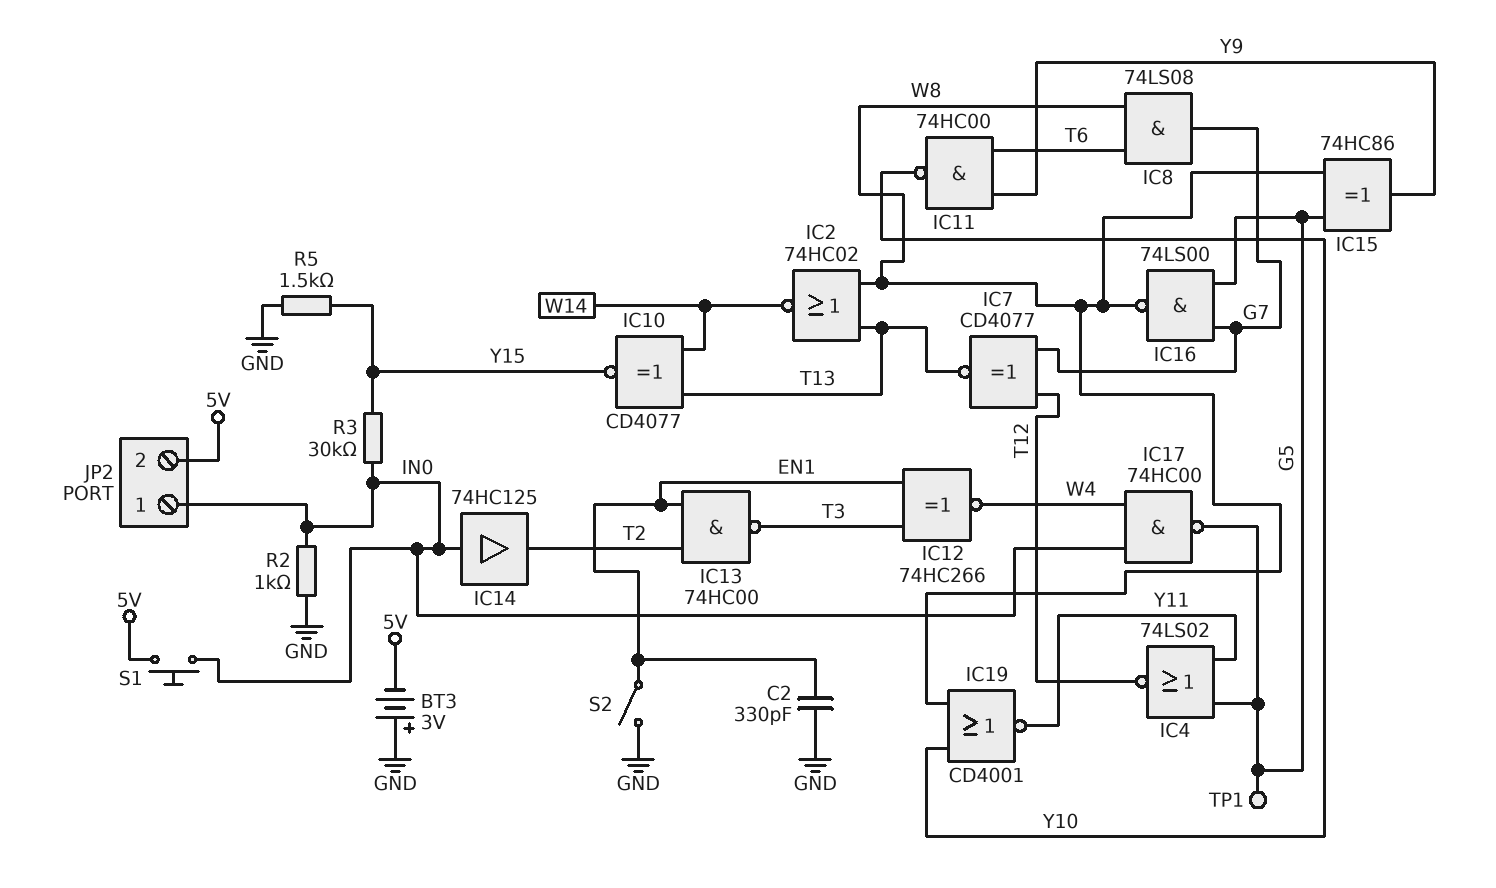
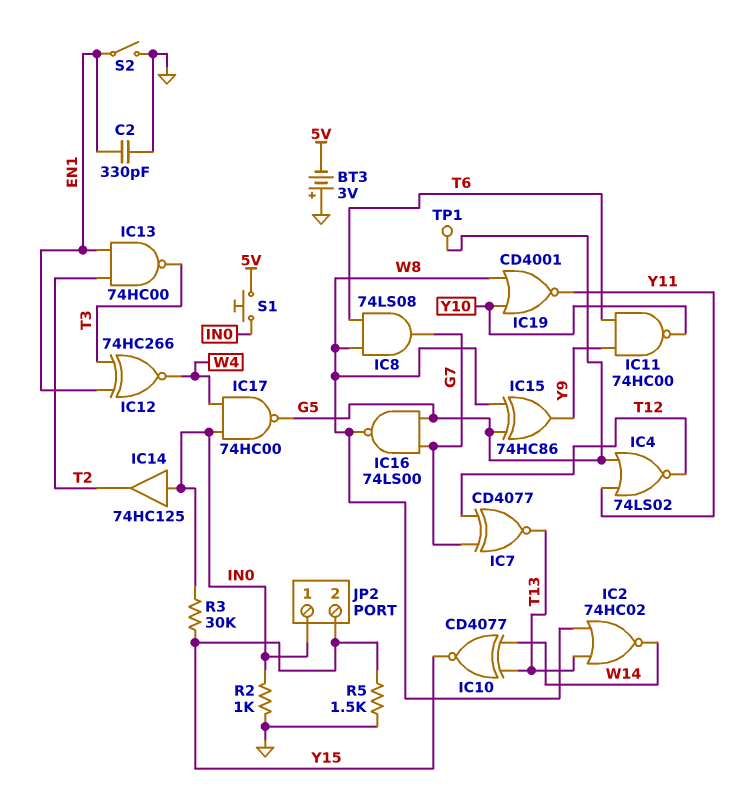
JP2 pin 2: 5V -> Y15

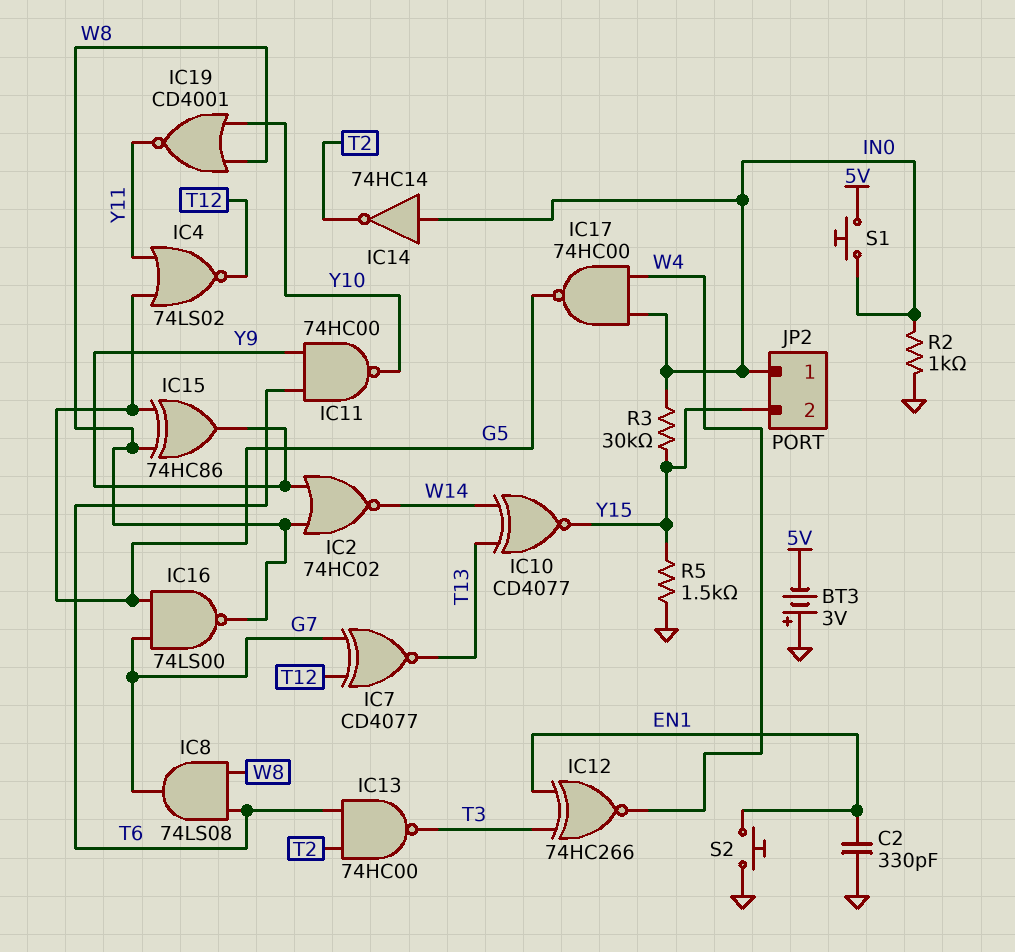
IC2: NOR 74HC02 (in T13, in W8, out W14) -> NOR 74HC02 (in W8, in Y9, out W14)
IC13: NAND 74HC00 (in EN1, in T2, out T3) -> NAND 74HC00 (in T2, in T6, out T3)
IC14: buffer 74HC125 (in IN0, out T2) -> NOT 74HC14 (in IN0, out T2)
S2: switch (EN1, GND) -> button (EN1, GND)
TP1: test point (G5) -> none

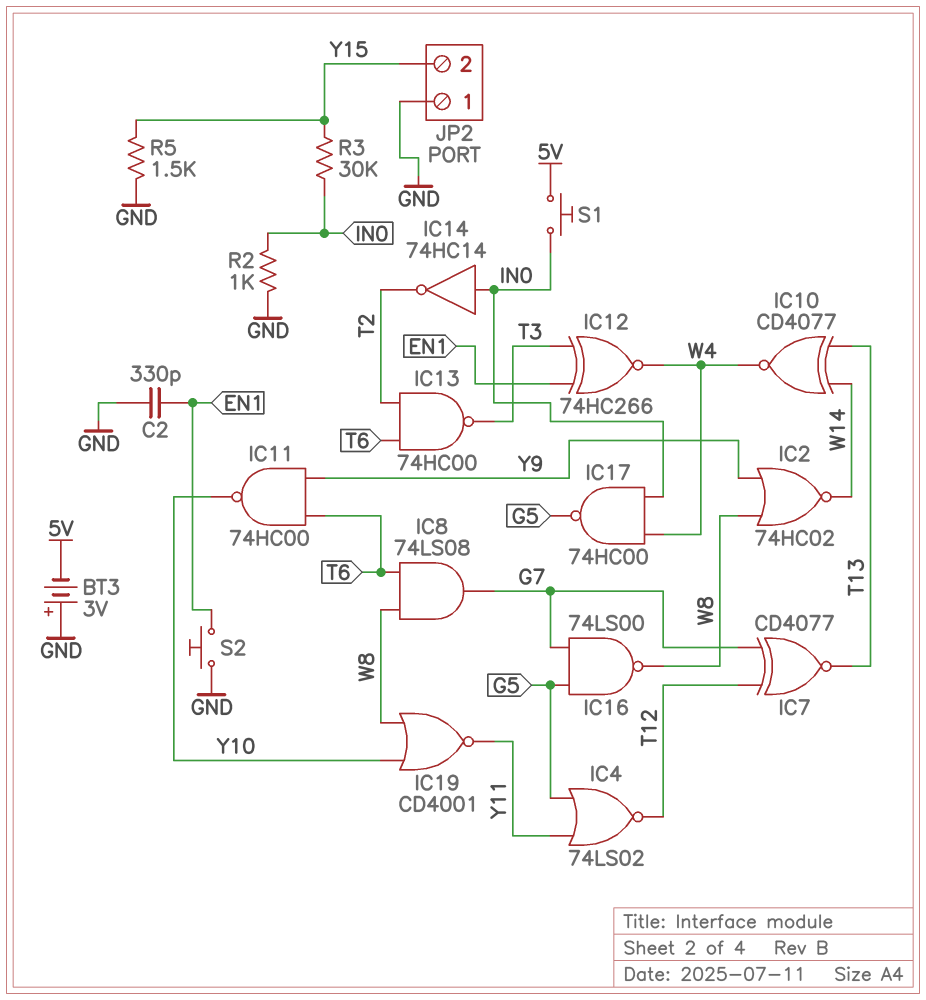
IC10: XNOR CD4077 (in T13, in W14, out Y15) -> XNOR CD4077 (in T13, in W14, out W4)
IC15: XOR 74HC86 (in G5, in W8, out Y9) -> none
JP2 pin 1: IN0 -> GND

